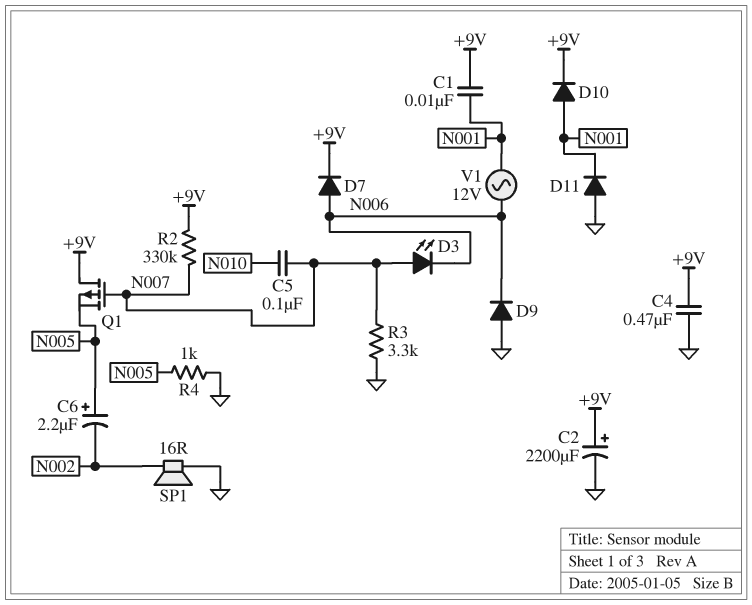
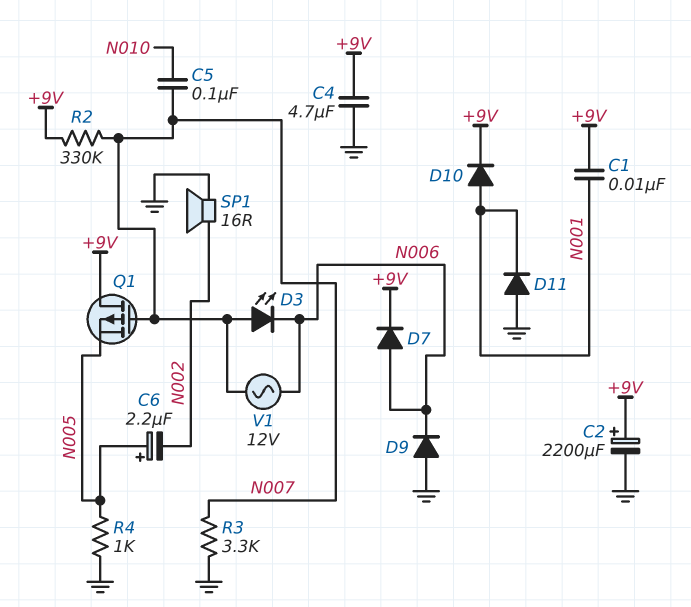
C4: 470nF (+9V, GND) -> 4.7uF (+9V, GND)
V1: AC 12V (N001, N006) -> AC 12V (N006, N007)

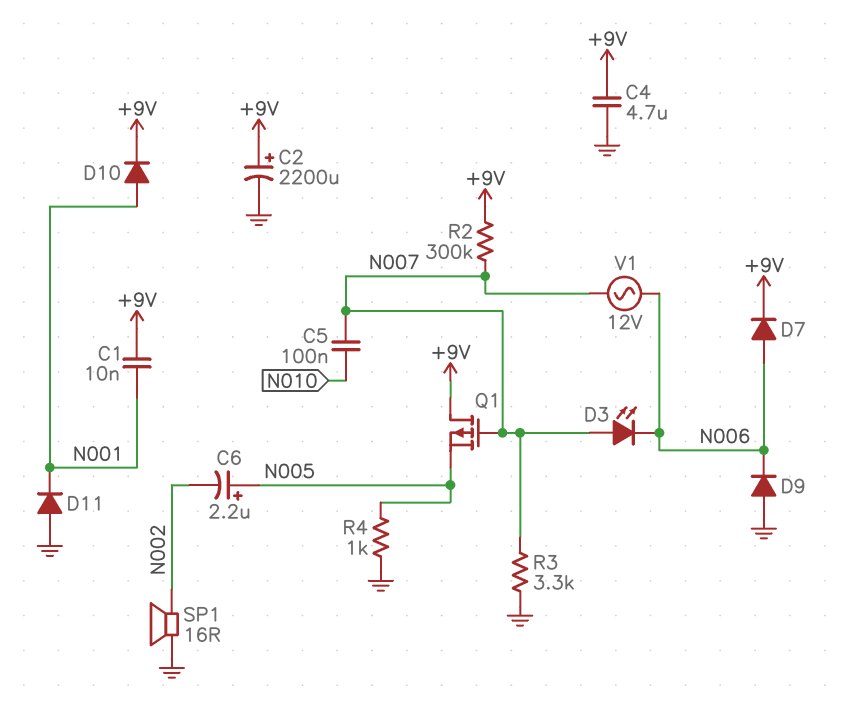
R2: 330k (+9V, N007) -> 300k (+9V, N007)

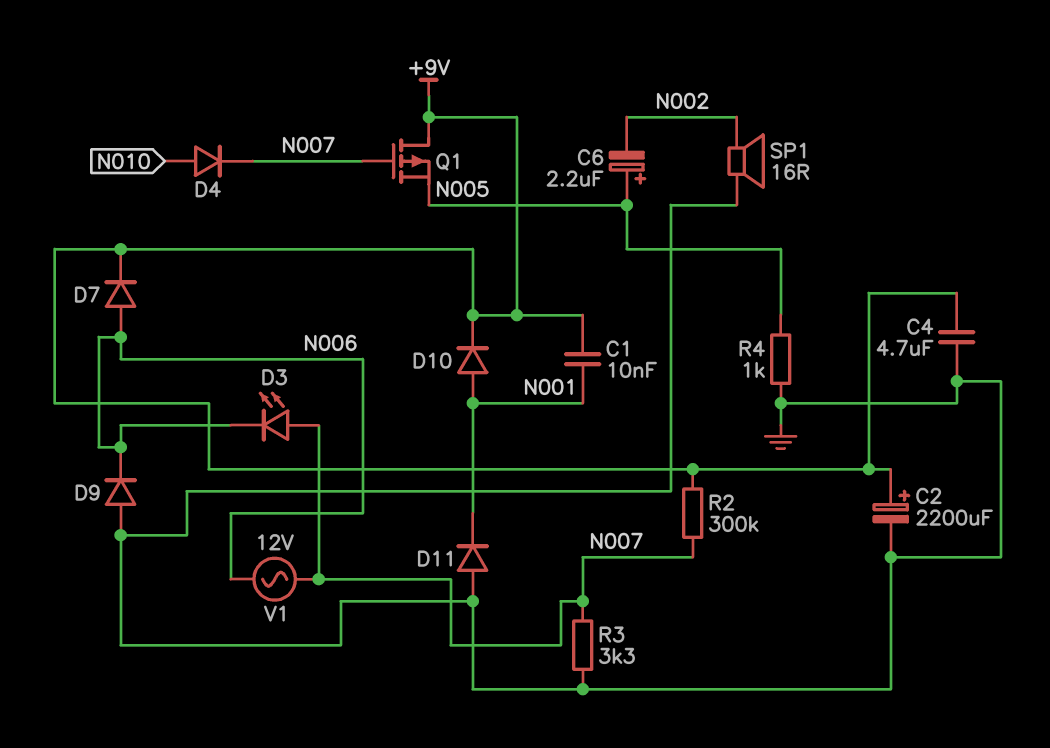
C5: 100nF (N007, N010) -> none
D4: none -> diode (A N010, K N007)

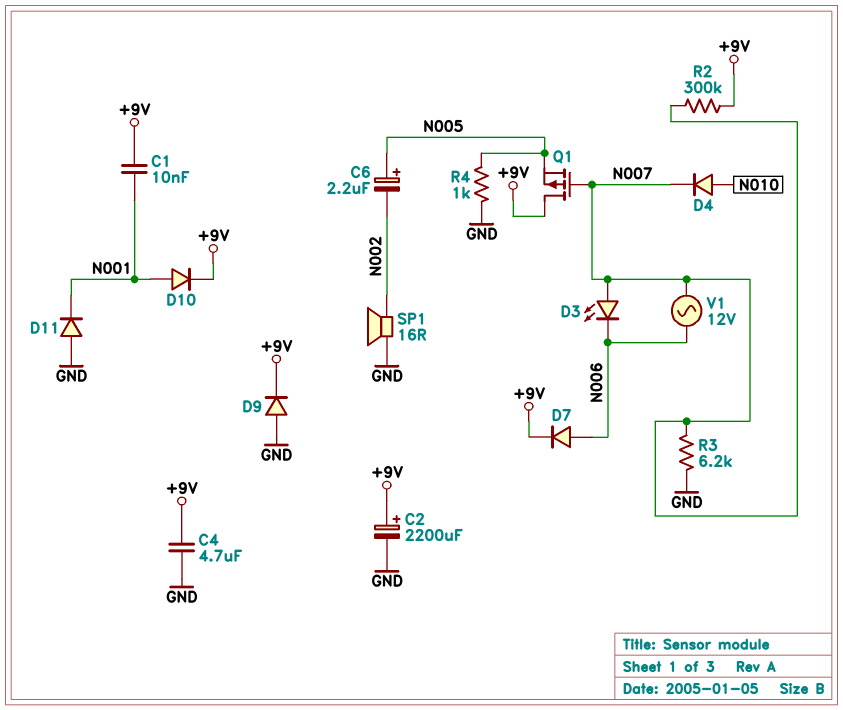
D9: diode (A GND, K N006) -> diode (A GND, K +9V)
R3: 3.3k (GND, N007) -> 6.2k (GND, N007)

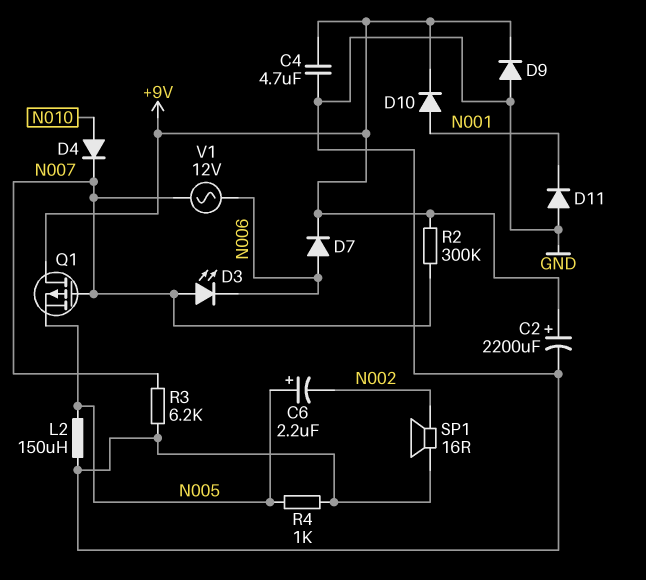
C1: 10nF (+9V, N001) -> none
L2: none -> 150uH (GND, N005)

